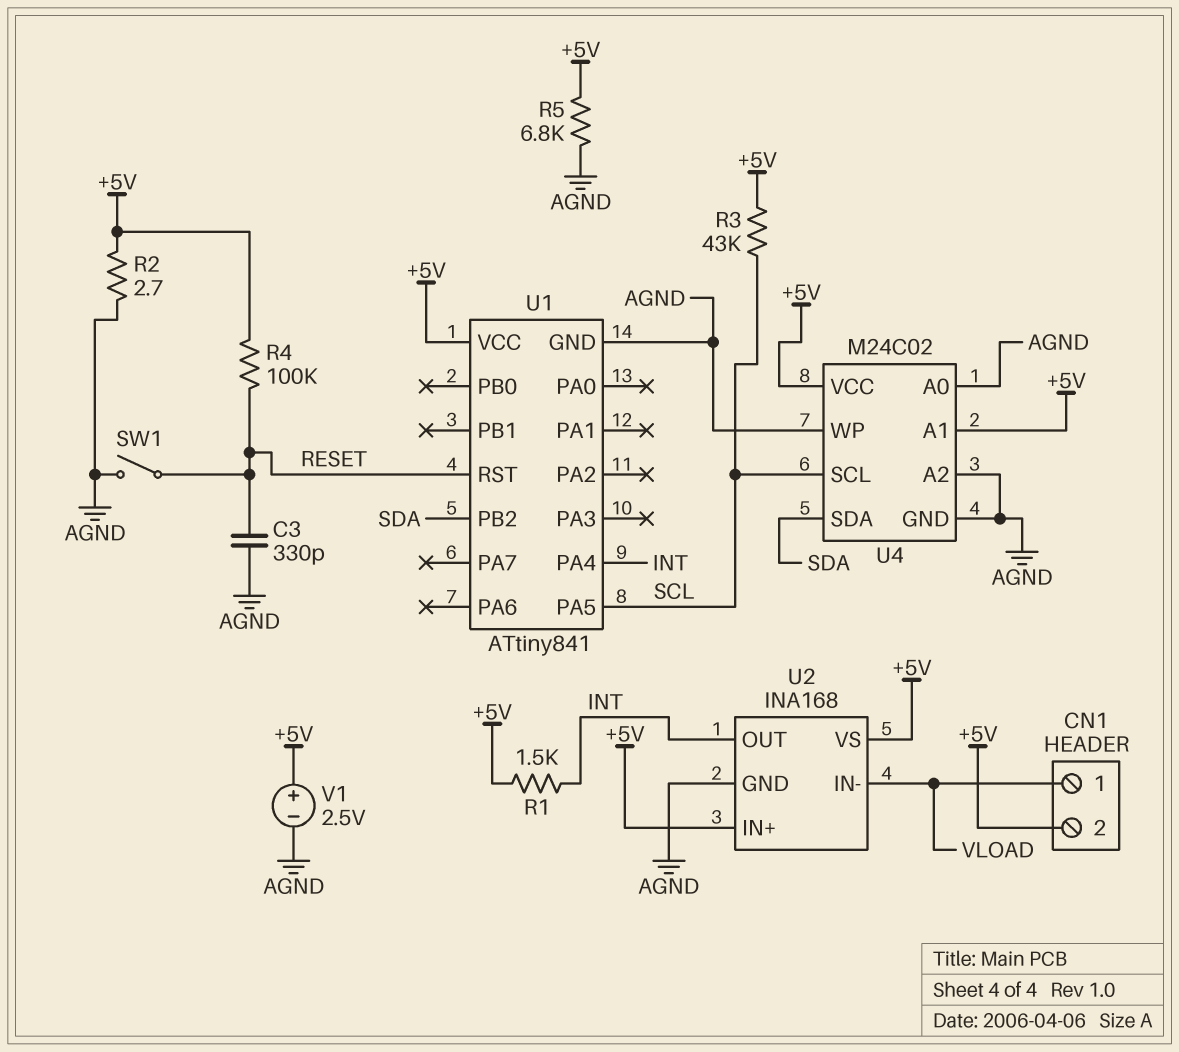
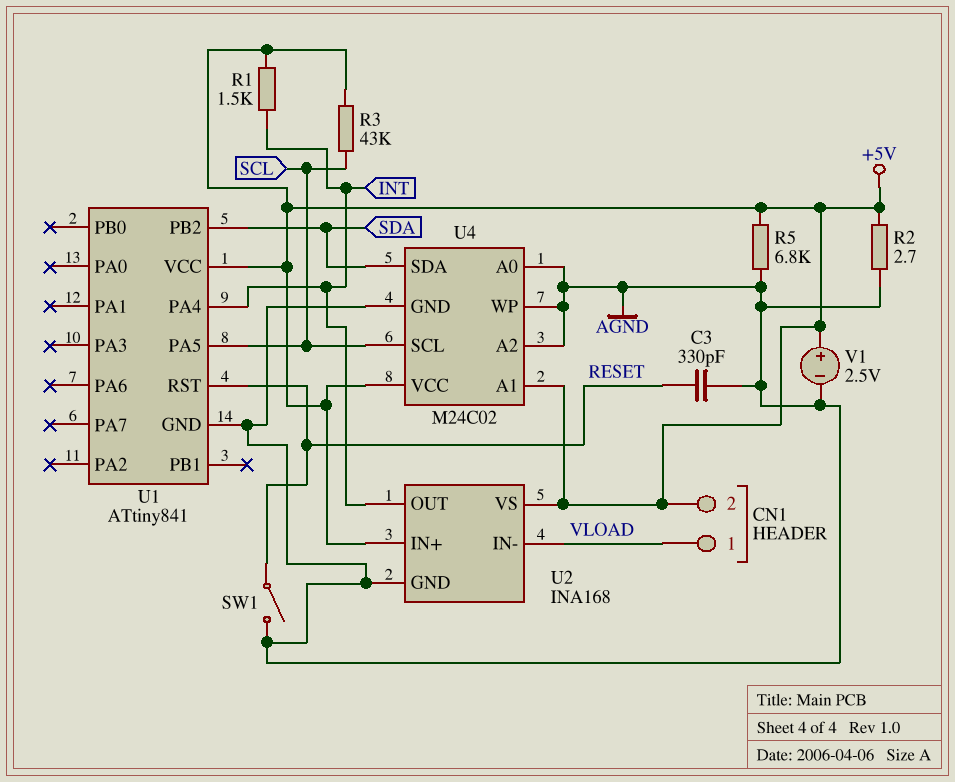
R4: 100k (+5V, RESET) -> none

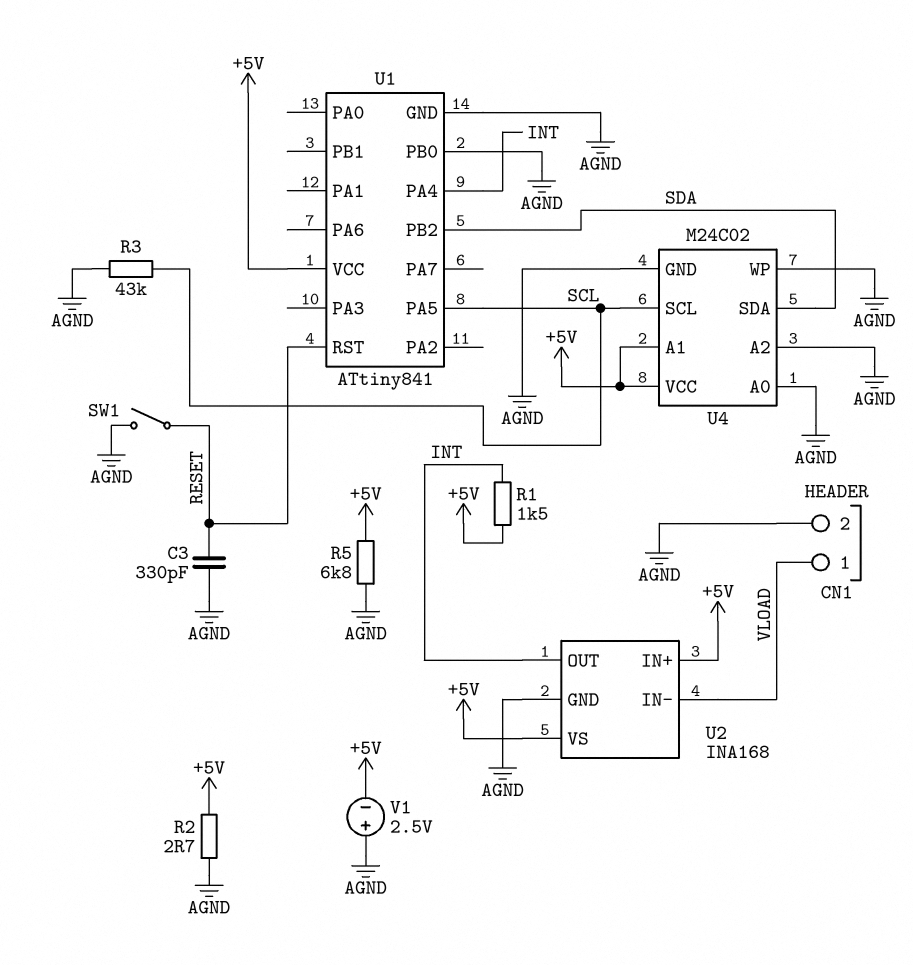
CN1 pin 2: +5V -> AGND
R3: 43k (+5V, SCL) -> 43k (AGND, SCL)
U1 pin PB0: none -> AGND
V1: 2.5V (plus +5V, minus AGND) -> 2.5V (plus AGND, minus +5V)

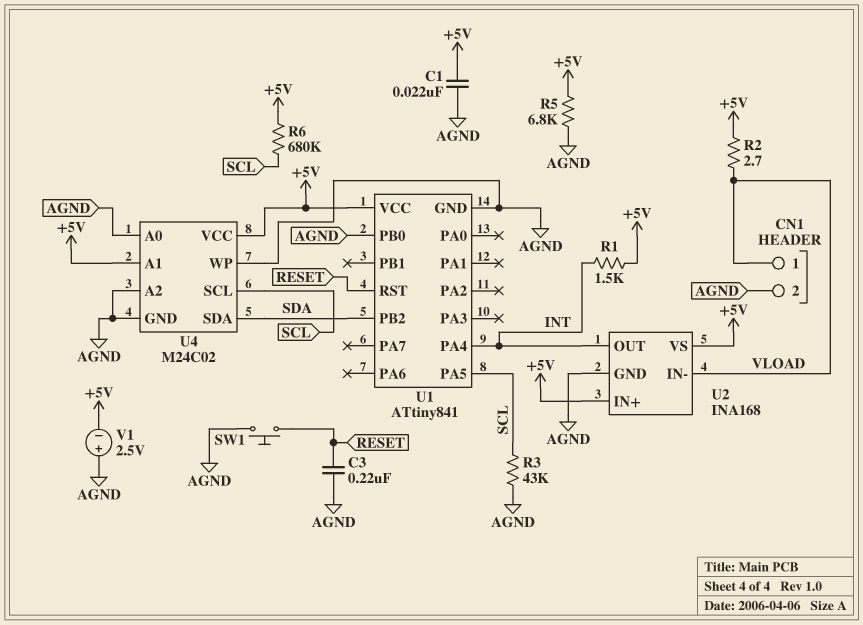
C1: none -> 22nF (+5V, AGND)
C3: 330pF (AGND, RESET) -> 220nF (AGND, RESET)
R2: 2.7 (+5V, AGND) -> 2.7 (+5V, VLOAD)
R6: none -> 680k (+5V, SCL)
SW1: switch (AGND, RESET) -> button (AGND, RESET)

